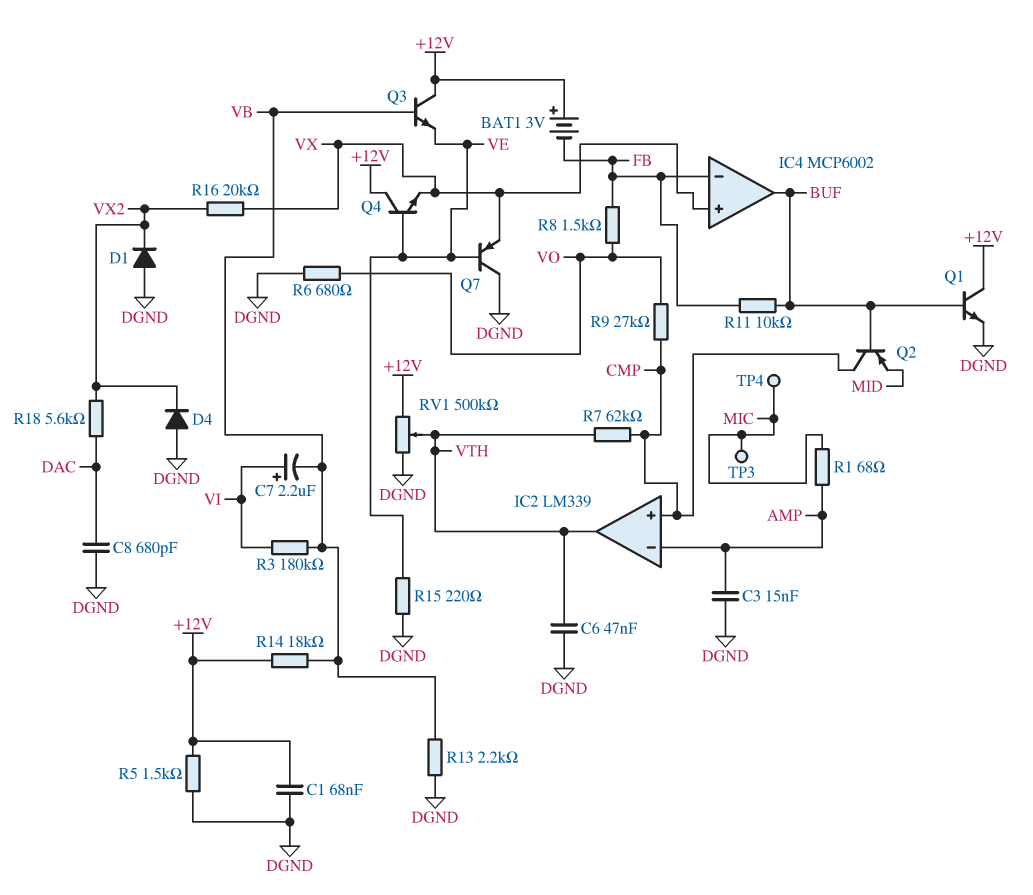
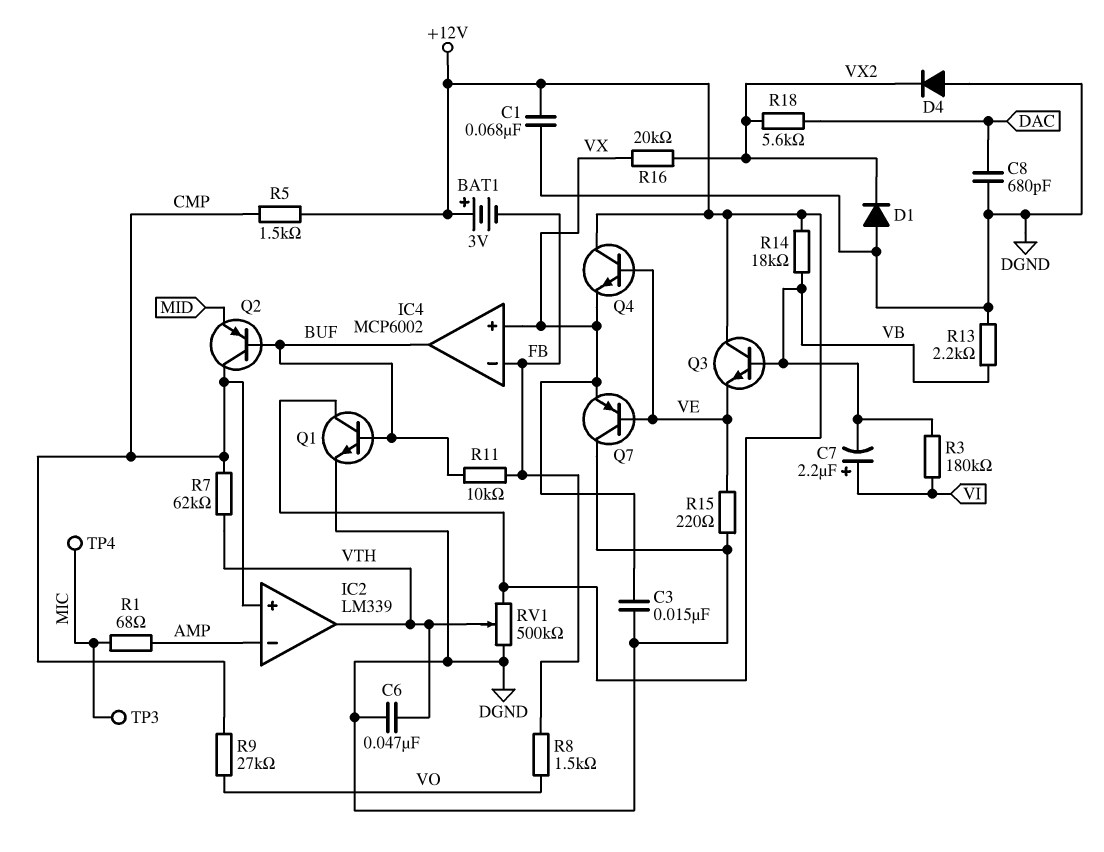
C3: 15nF (AMP, DGND) -> 15nF (DGND, VX)
R5: 1.5k (+12V, DGND) -> 1.5k (+12V, CMP)
R6: 680 (DGND, VO) -> none

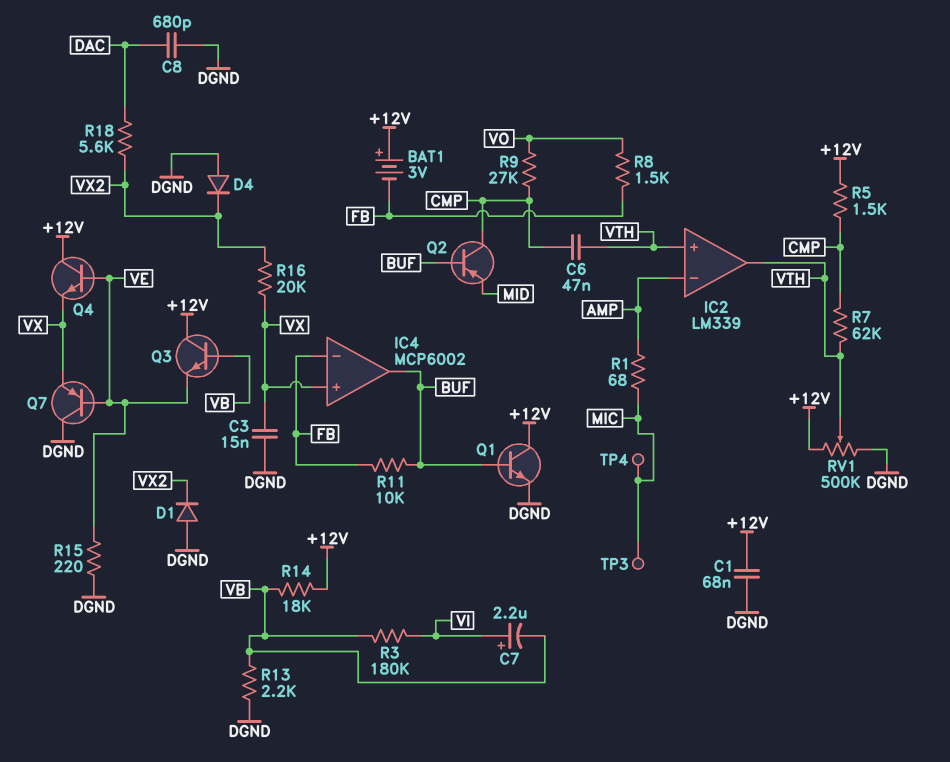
C6: 47nF (DGND, VTH) -> 47nF (CMP, VTH)
IC2 pin in+: CMP -> VTH

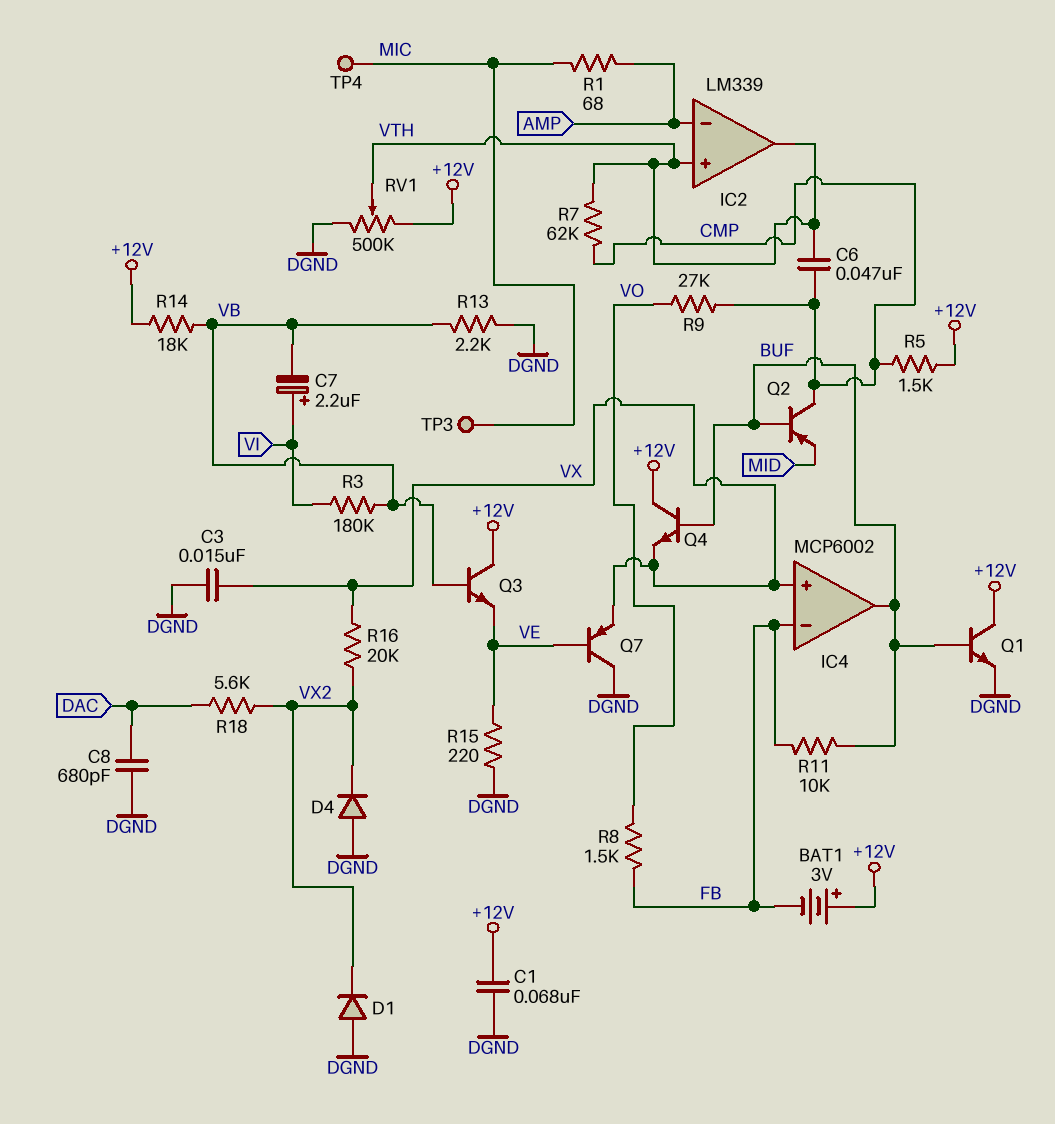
Q4: NPN (B VE, C +12V, E VX) -> NPN (B BUF, C +12V, E VX)

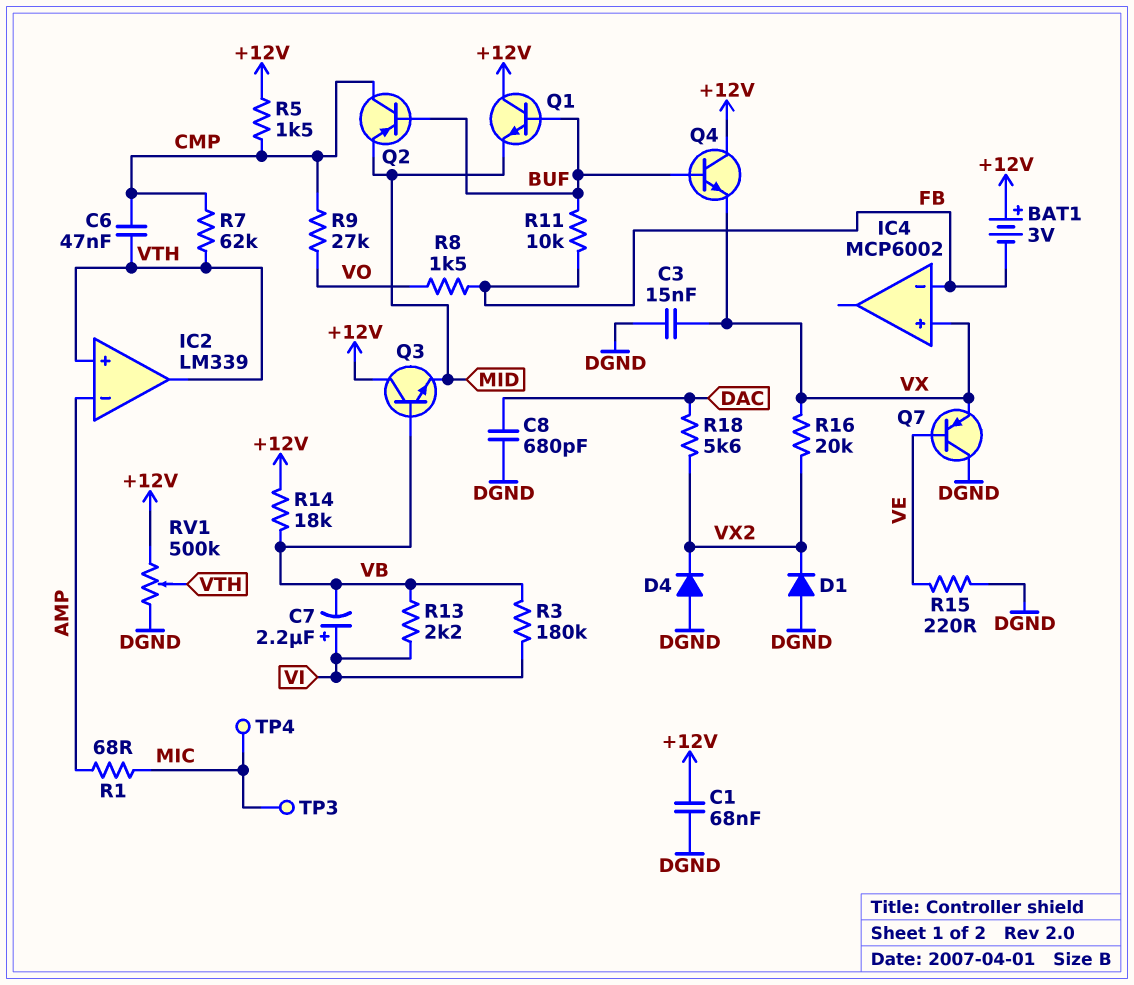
IC4 pin out: BUF -> none
Q1: NPN (B BUF, C +12V, E DGND) -> NPN (B BUF, C +12V, E MID)
Q3: NPN (B VB, C +12V, E VE) -> NPN (B VB, C +12V, E MID)
R13: 2.2k (DGND, VB) -> 2.2k (VB, VI)

